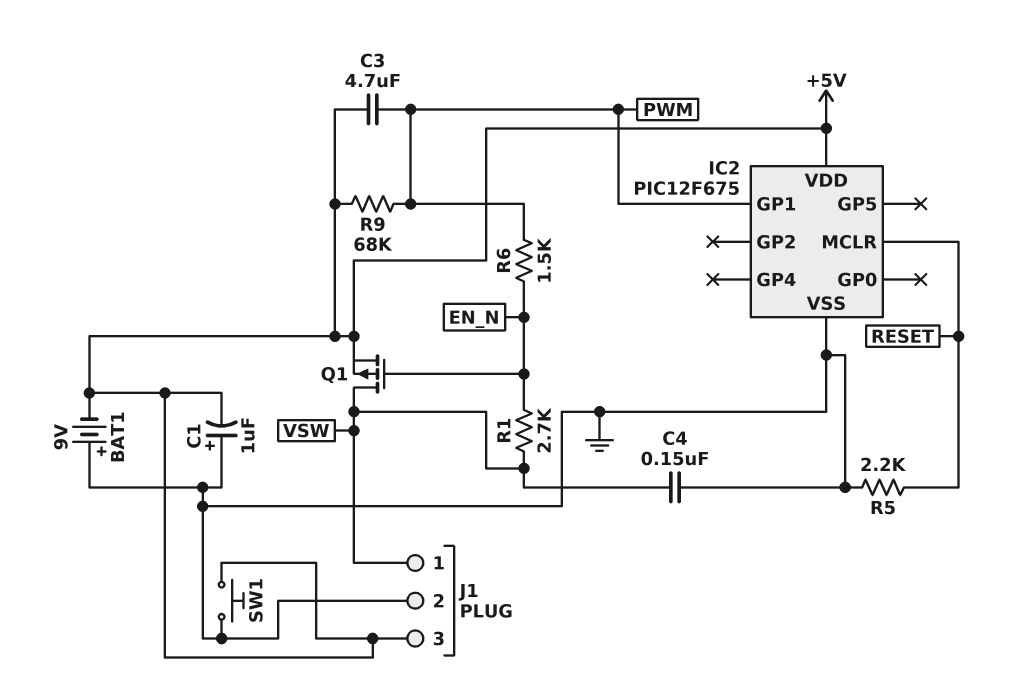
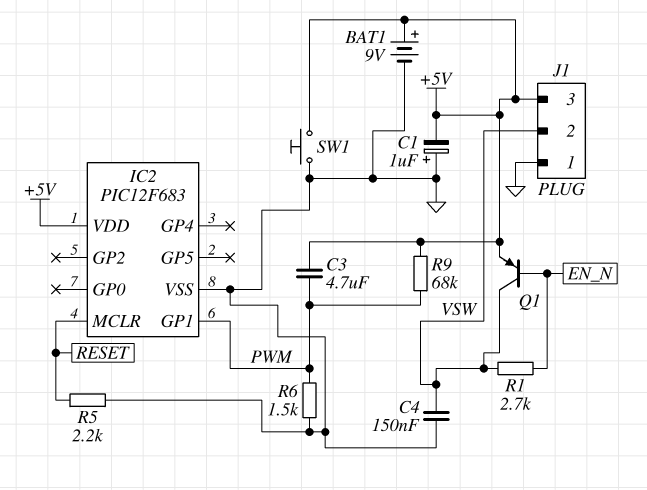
BAT1: 9V (plus GND, minus +5V) -> 9V (plus +5V, minus GND)
IC2: PIC12F675 -> PIC12F683
J1 pin 1: VSW -> GND
J1 pin 2: GND -> VSW
Q1: PMOS (G EN_N, D VSW, S +5V) -> PNP (B EN_N, C VSW, E +5V)
R6: 1.5k (EN_N, PWM) -> 1.5k (GND, PWM)

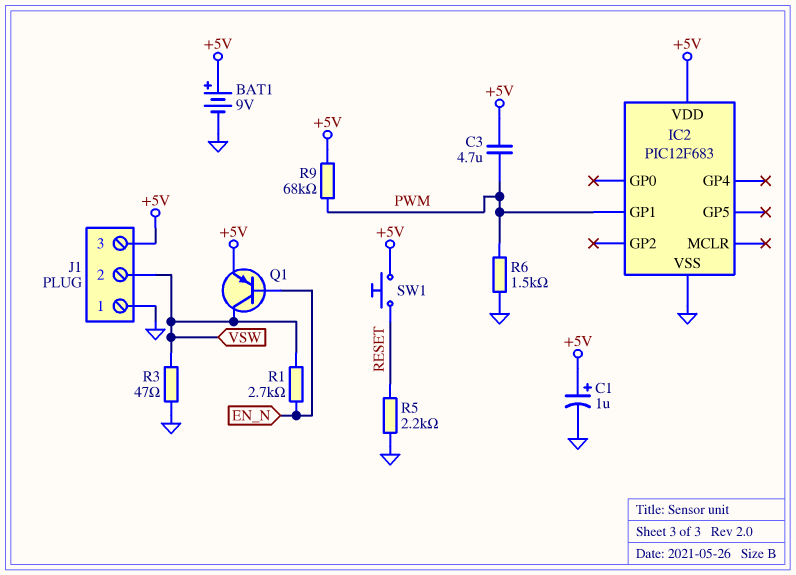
C1: 1uF (plus GND, minus +5V) -> 1uF (plus +5V, minus GND)
C4: 150nF (GND, VSW) -> none
IC2 pin MCLR: RESET -> none
R3: none -> 47 (GND, VSW)
SW1: button (+5V, GND) -> button (+5V, RESET)

